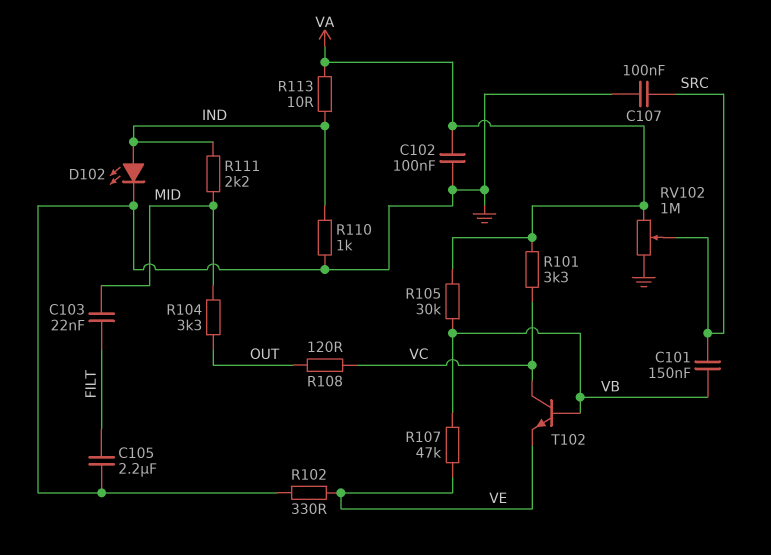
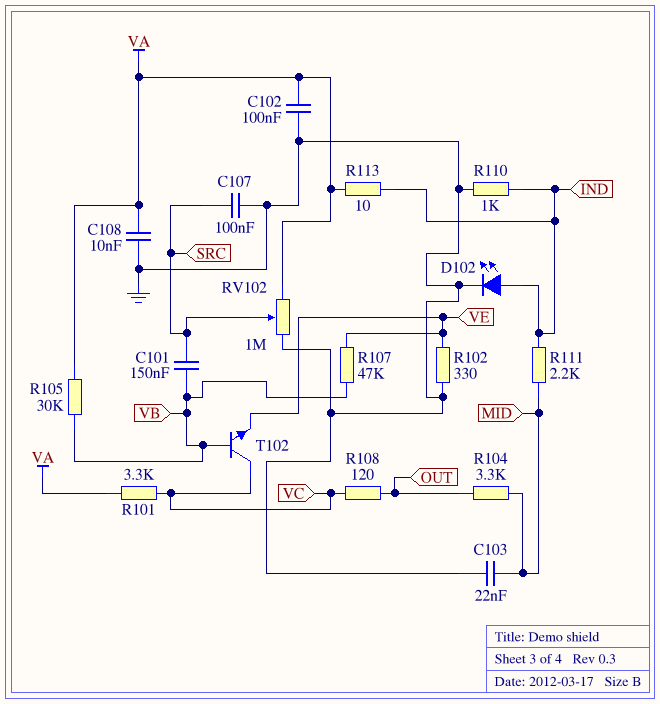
C103: 22nF (FILT, MID) -> 22nF (GND, MID)
C105: 2.2uF (FILT, GND) -> none
C108: none -> 10nF (GND, VA)

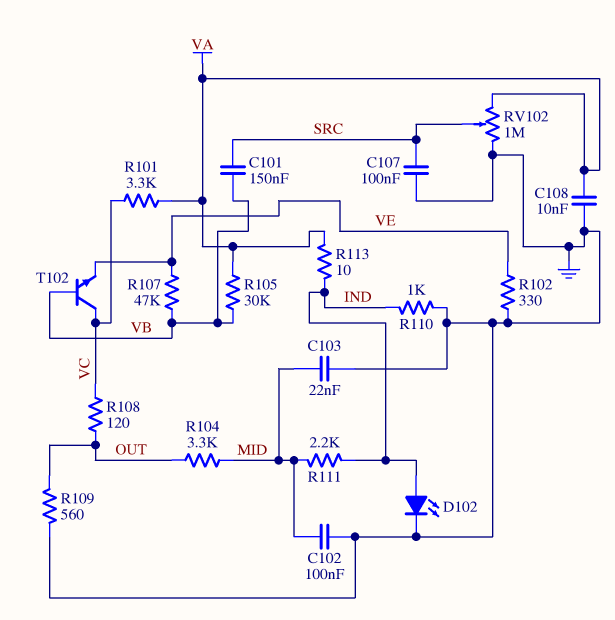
C102: 100nF (GND, VA) -> 100nF (GND, MID)
R109: none -> 560 (GND, OUT)

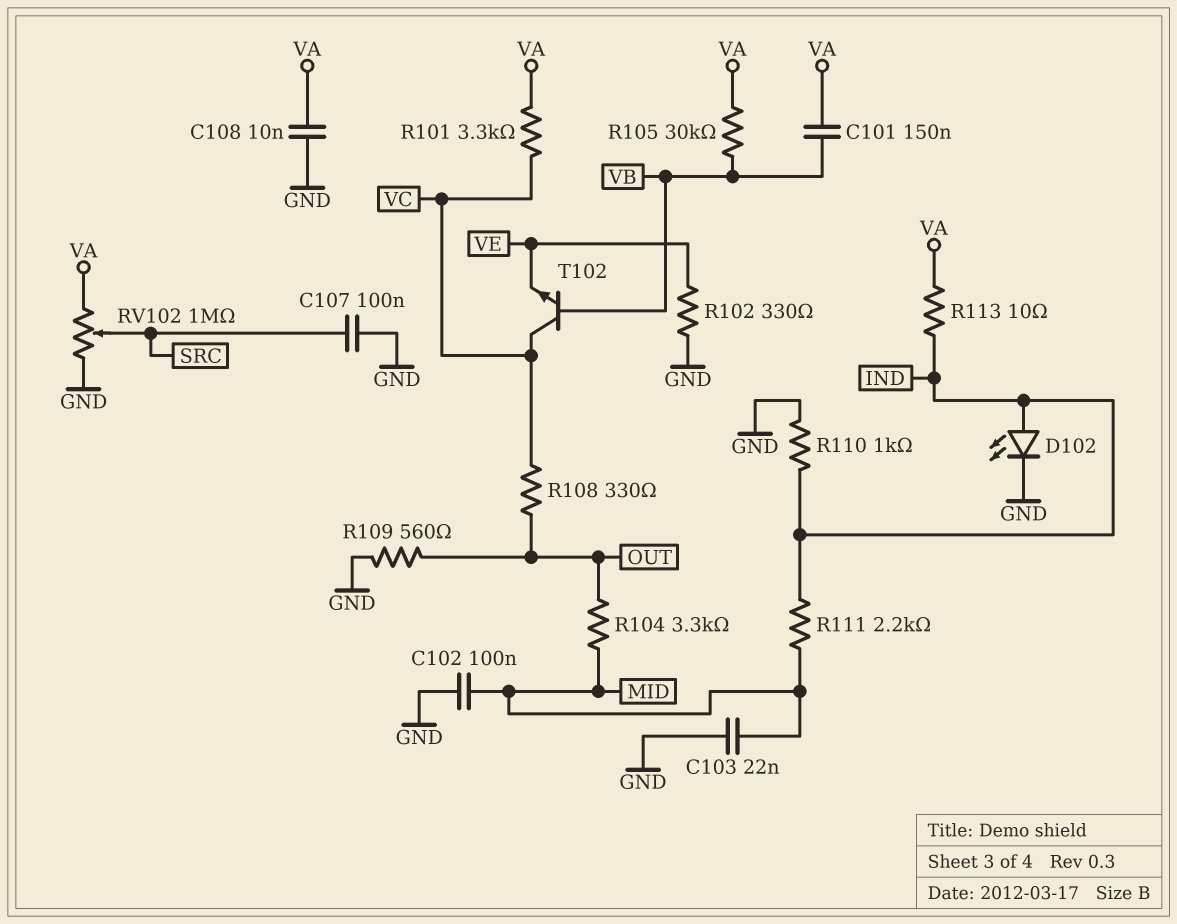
C101: 150nF (SRC, VB) -> 150nF (VA, VB)
R107: 47k (VB, VE) -> none
R108: 120 (OUT, VC) -> 330 (OUT, VC)

